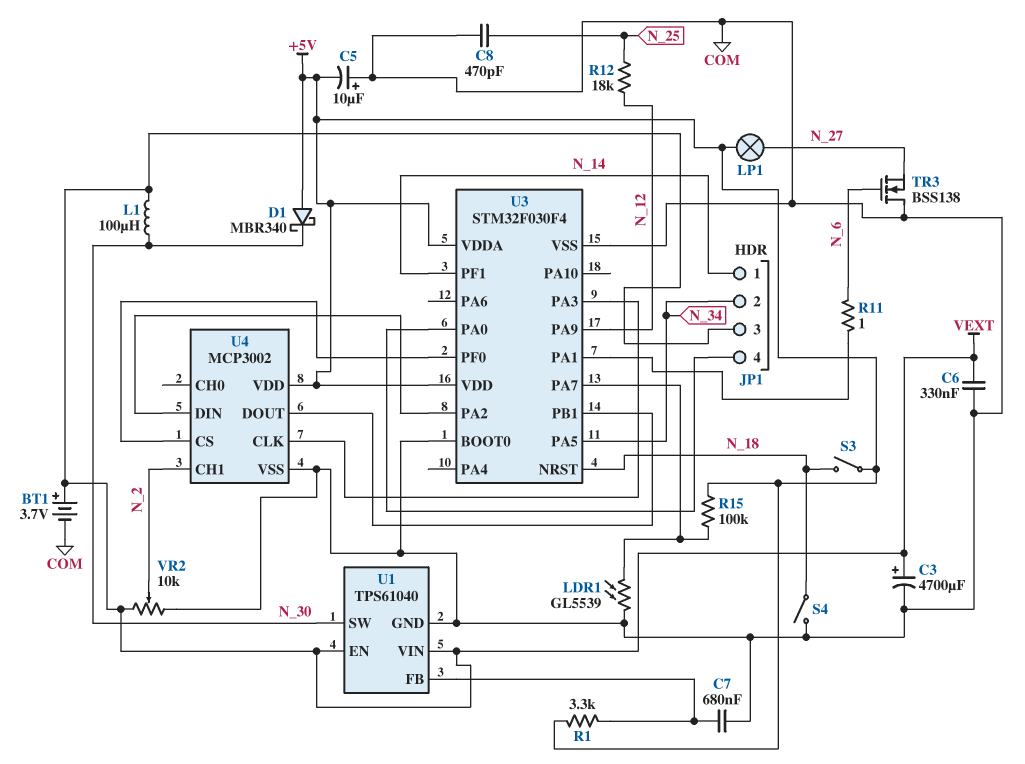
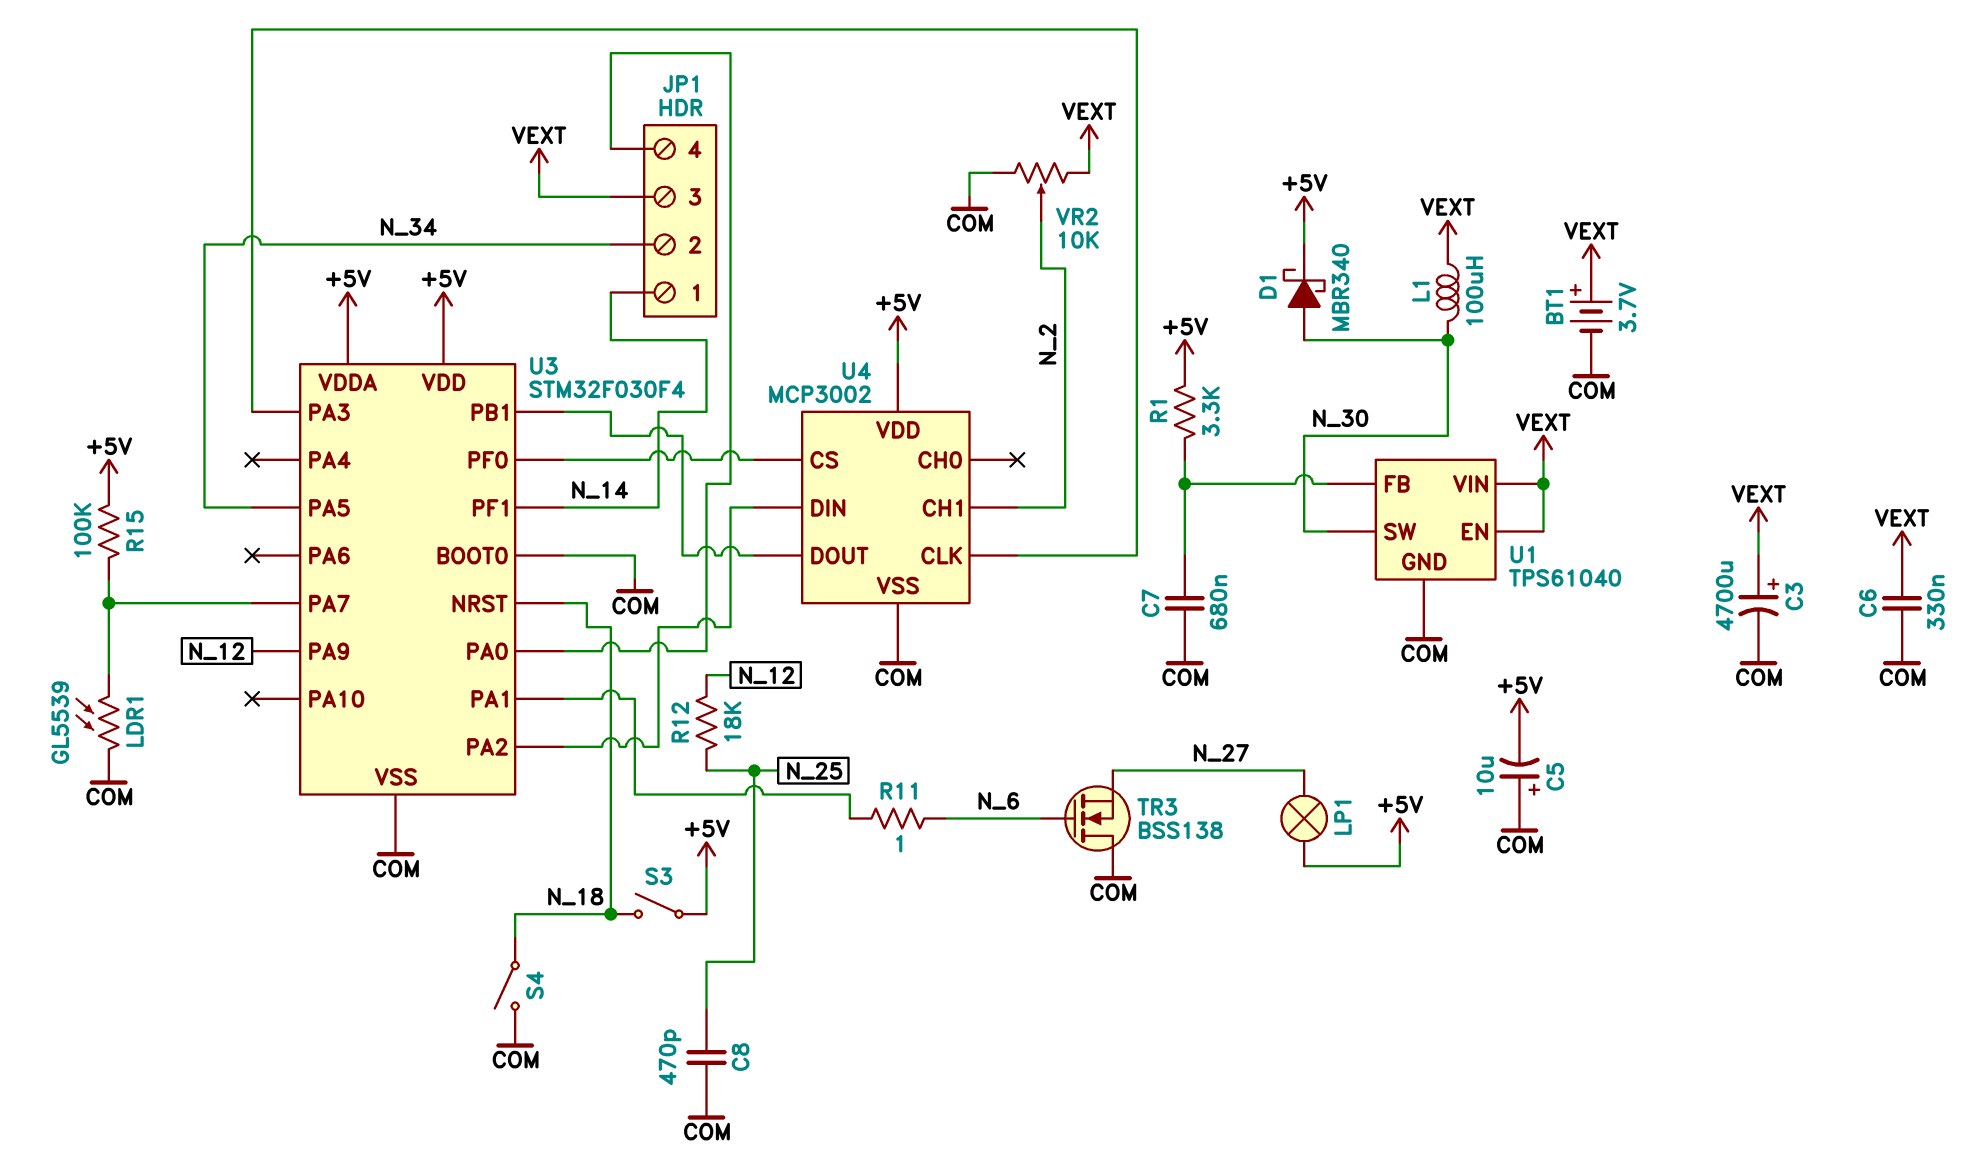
D1: schottky MBR340 (A +5V, K N_30) -> schottky MBR340 (A N_30, K +5V)

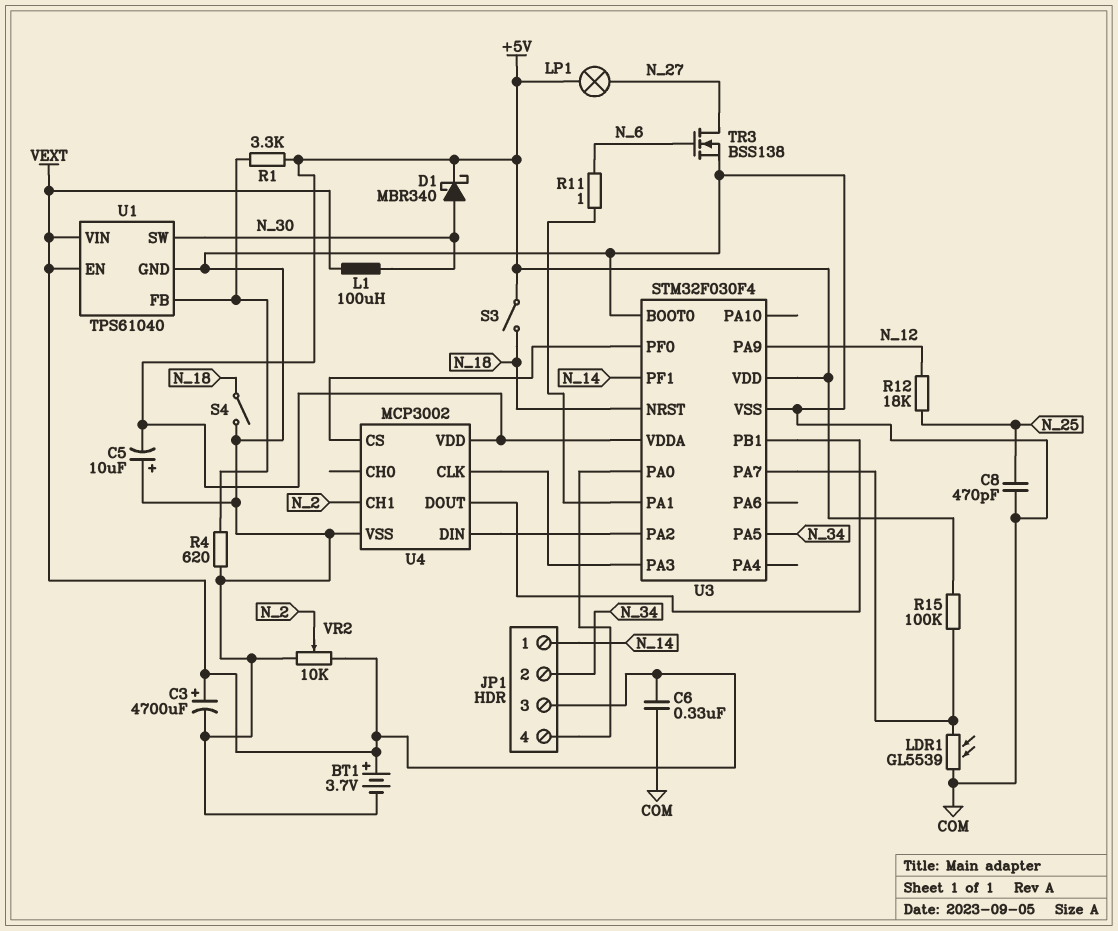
C7: 680nF (COM, U1/FB) -> none
R4: none -> 620 (COM, U1/FB)
TR3: NMOS BSS138 (G N_6, D COM, S N_27) -> NMOS BSS138 (G N_6, D N_27, S COM)

